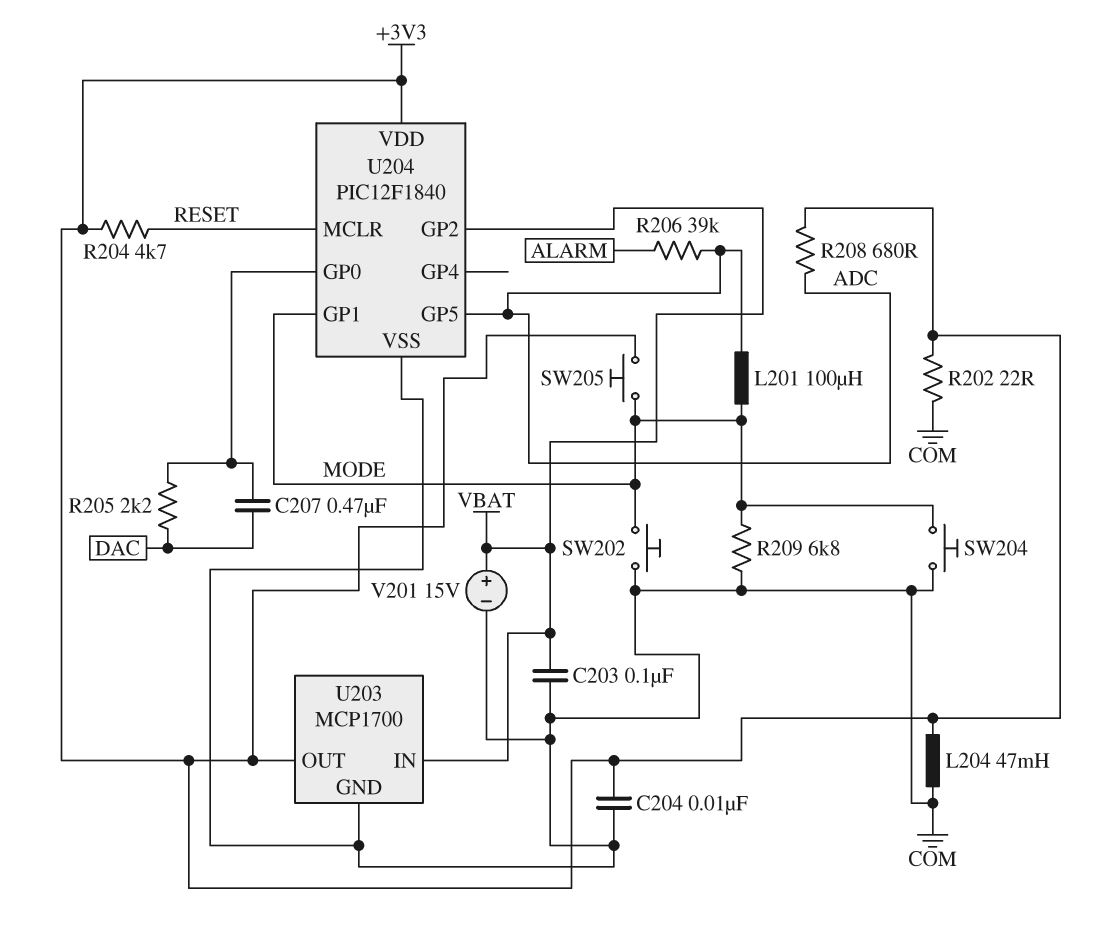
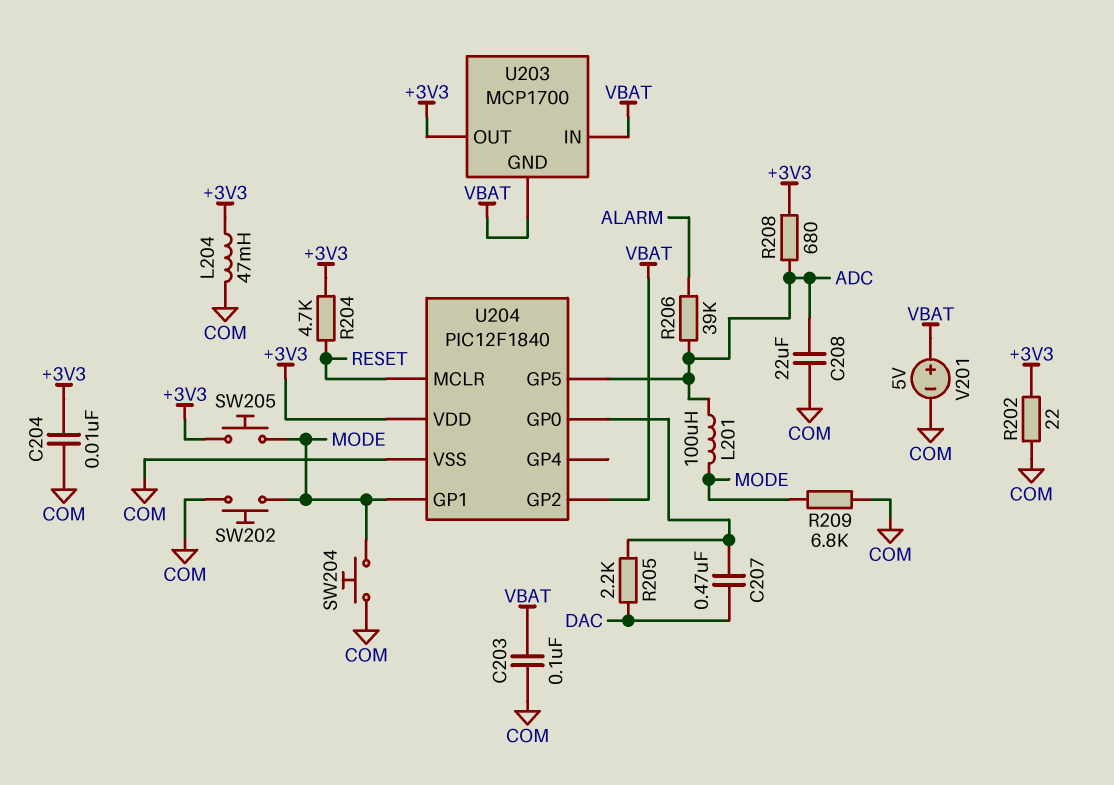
C208: none -> 22uF (ADC, COM)
U203 pin GND: COM -> VBAT
V201: 15V (plus VBAT, minus COM) -> 5V (plus VBAT, minus COM)

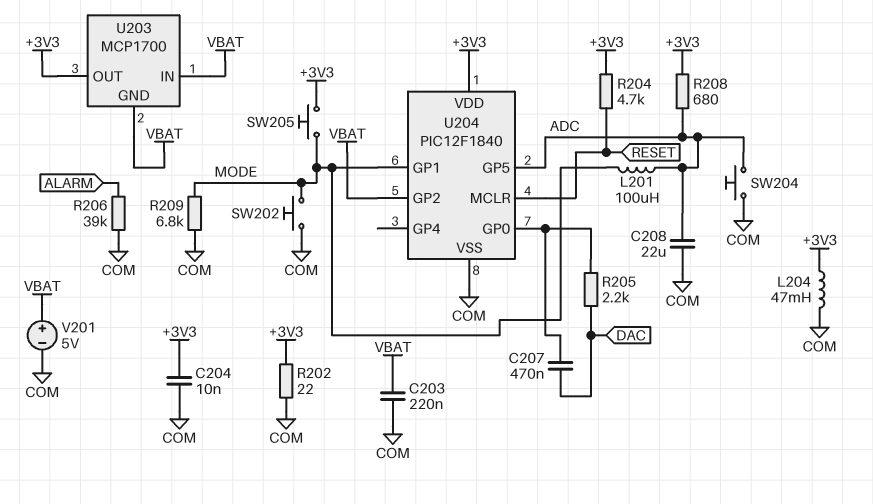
C203: 100nF (COM, VBAT) -> 220nF (COM, VBAT)
R206: 39k (ADC, ALARM) -> 39k (ALARM, COM)
SW204: button (COM, MODE) -> button (ADC, COM)

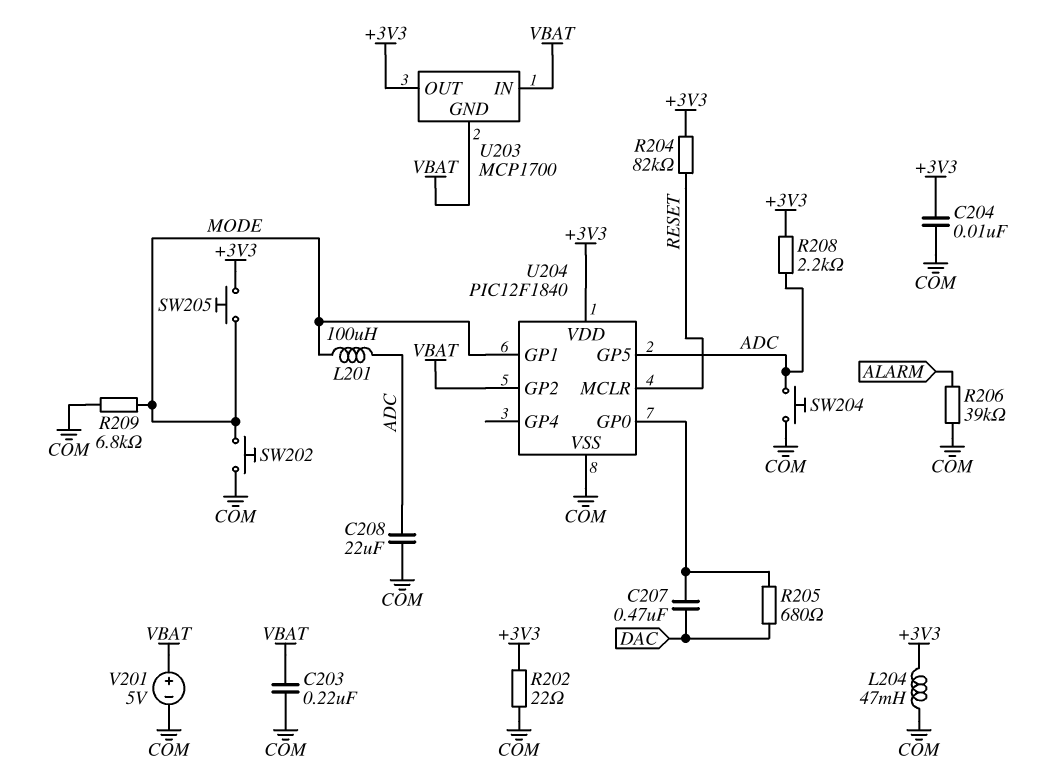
R204: 4.7k (+3V3, RESET) -> 82k (+3V3, RESET)
R205: 2.2k (DAC, U204/GP0) -> 680 (DAC, U204/GP0)
R208: 680 (+3V3, ADC) -> 2.2k (+3V3, ADC)

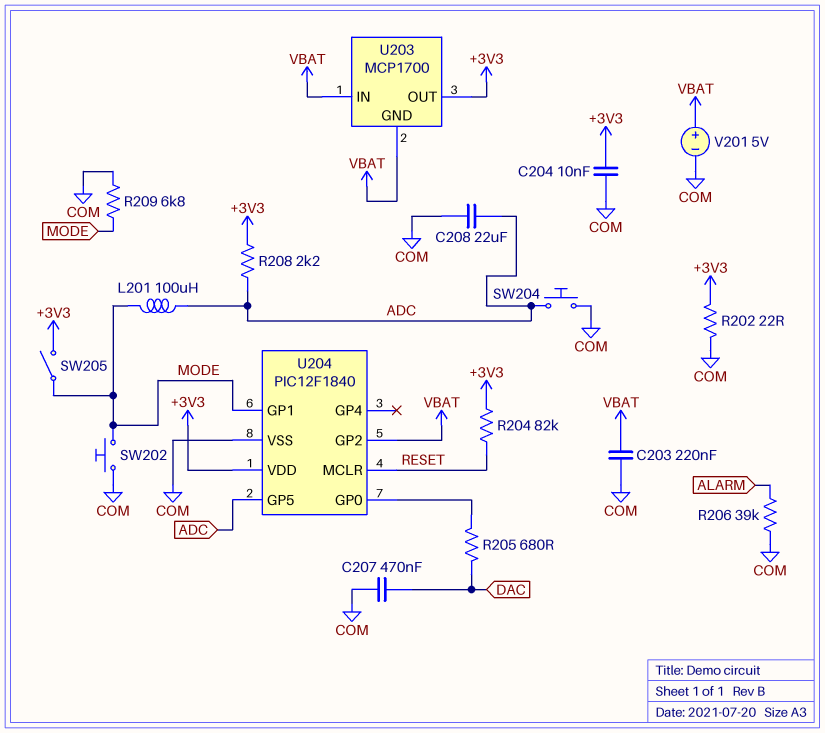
C207: 470nF (DAC, U204/GP0) -> 470nF (COM, DAC)
L204: 47mH (+3V3, COM) -> none
SW205: button (+3V3, MODE) -> switch (+3V3, MODE)

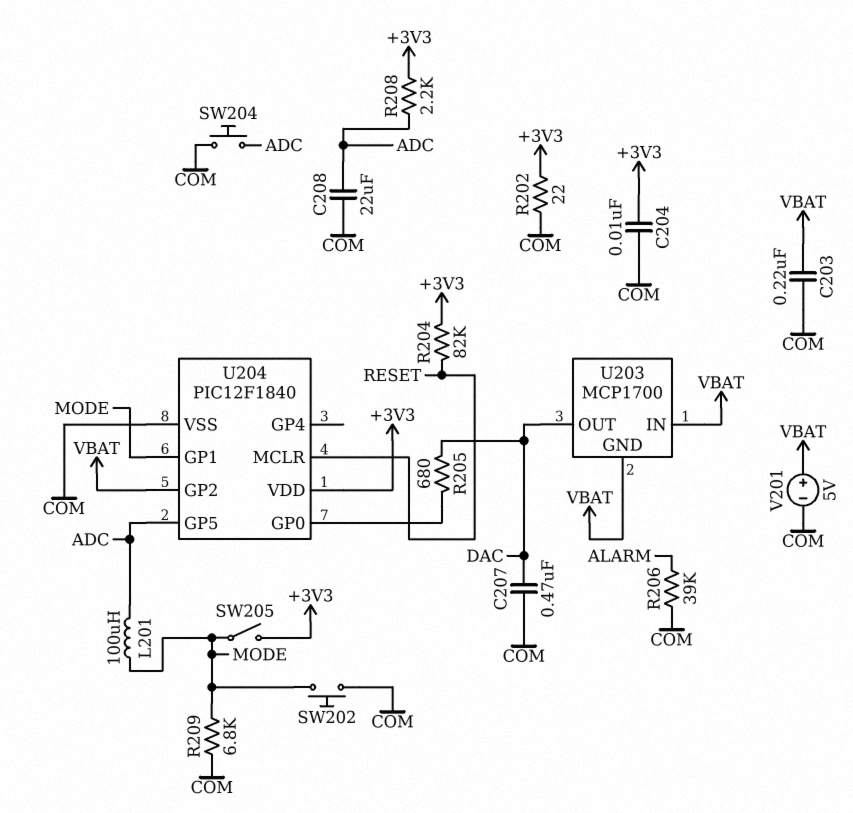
U203 pin OUT: +3V3 -> DAC

